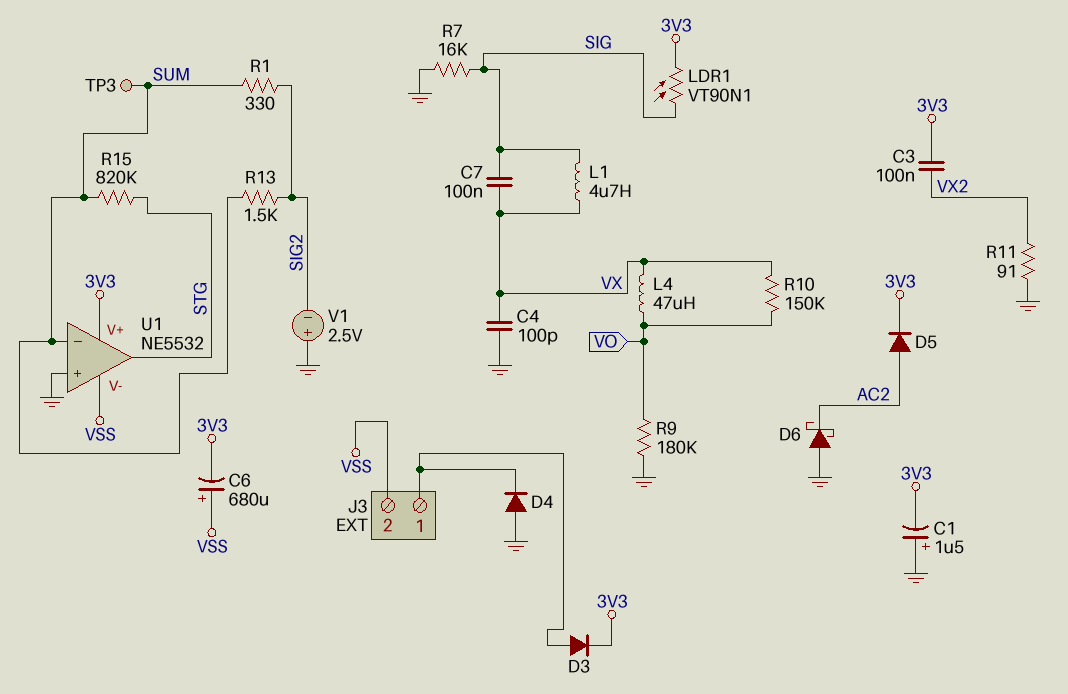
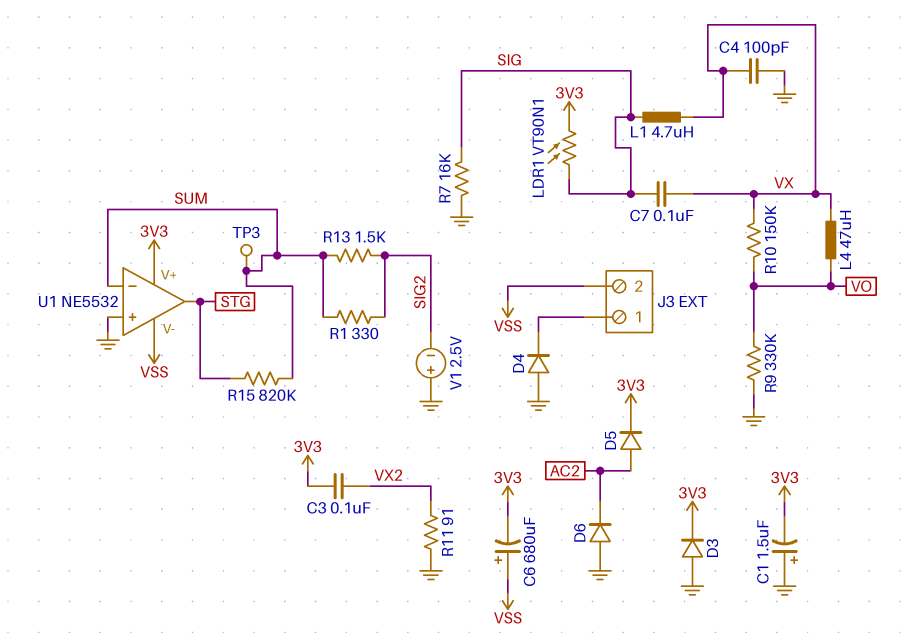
D3: diode (A J3/1, K 3V3) -> diode (A GND, K 3V3)
D6: schottky (A GND, K AC2) -> diode (A GND, K AC2)
R9: 180k (GND, VO) -> 330k (GND, VO)

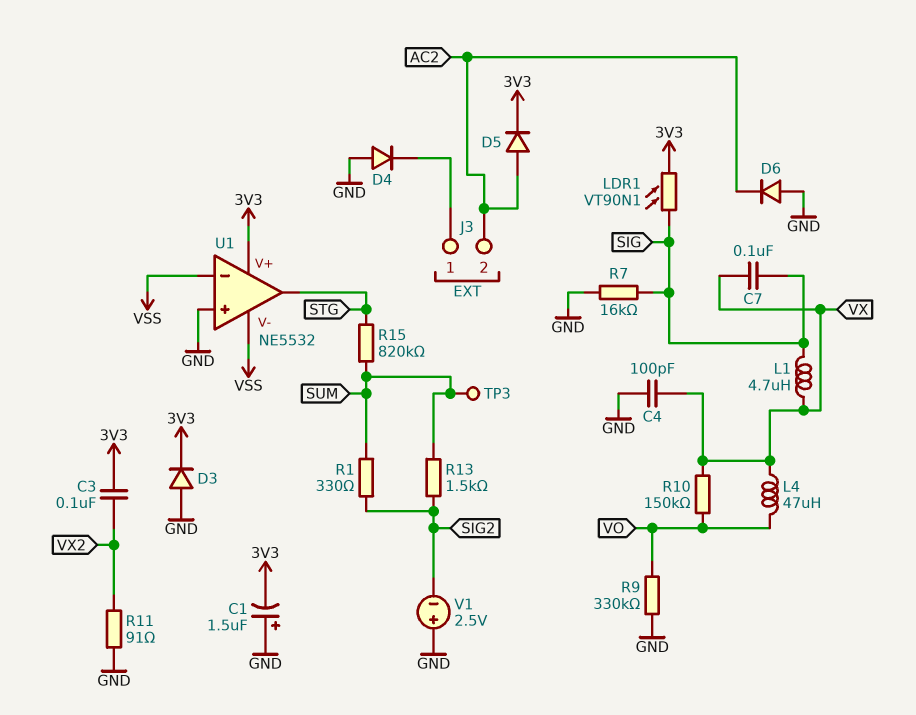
C6: 680uF (plus VSS, minus 3V3) -> none
J3 pin 2: VSS -> AC2
U1 pin in-: SUM -> VSS

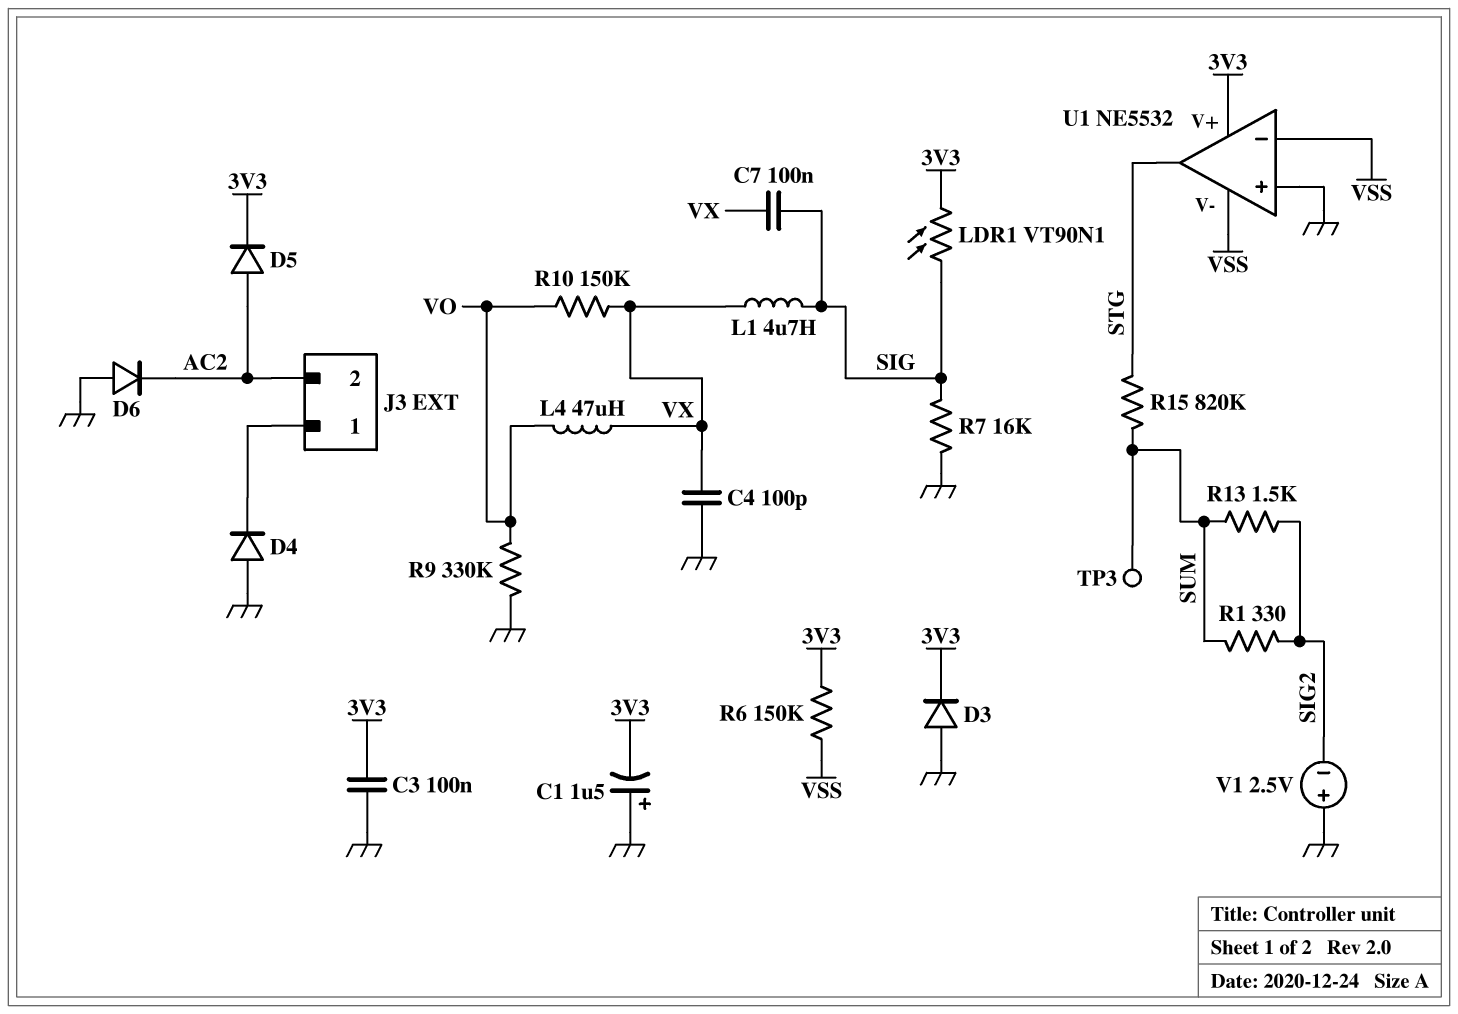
C3: 100nF (3V3, VX2) -> 100nF (3V3, GND)
R6: none -> 150k (3V3, VSS)
R11: 91 (GND, VX2) -> none

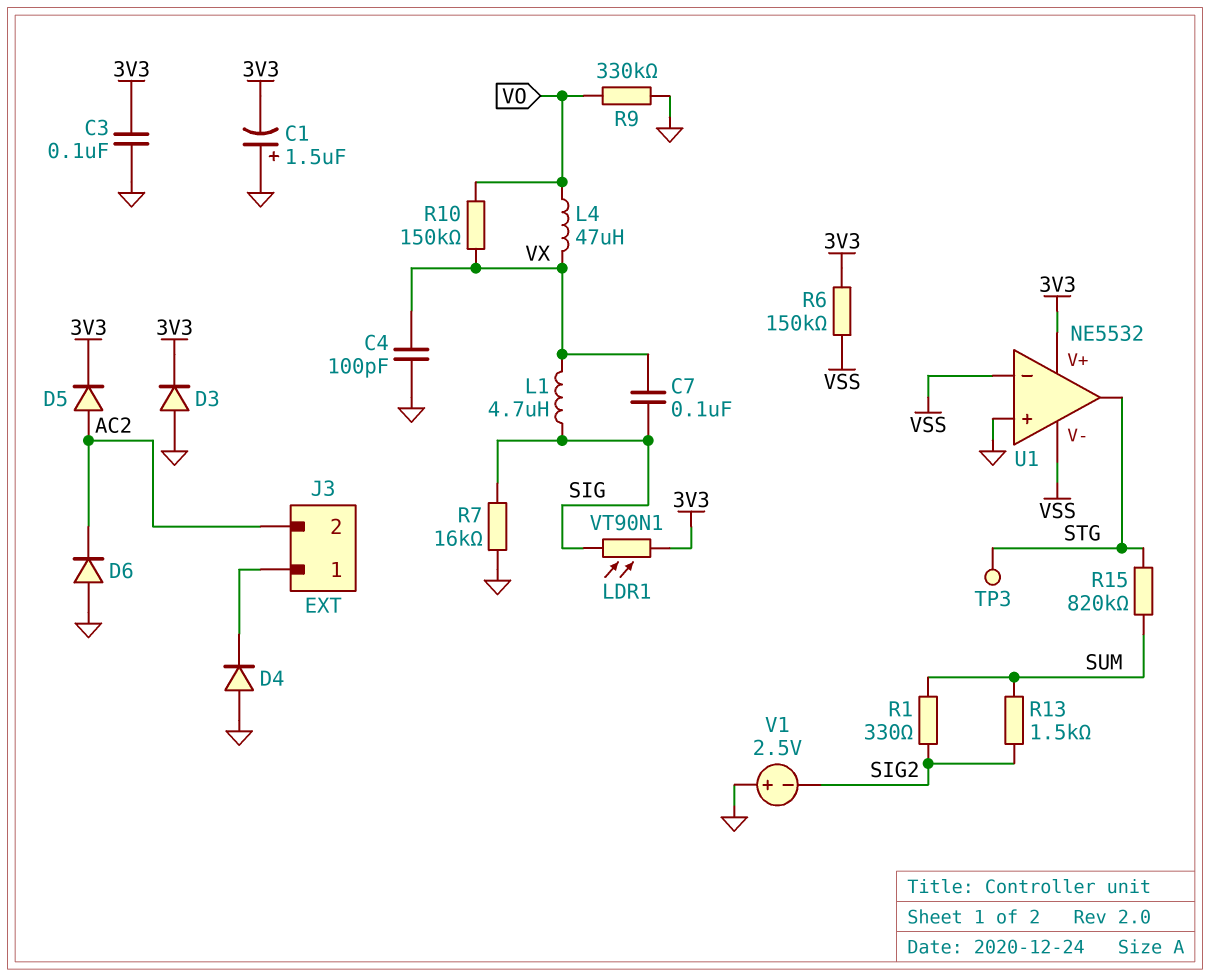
TP3: test point (SUM) -> test point (STG)

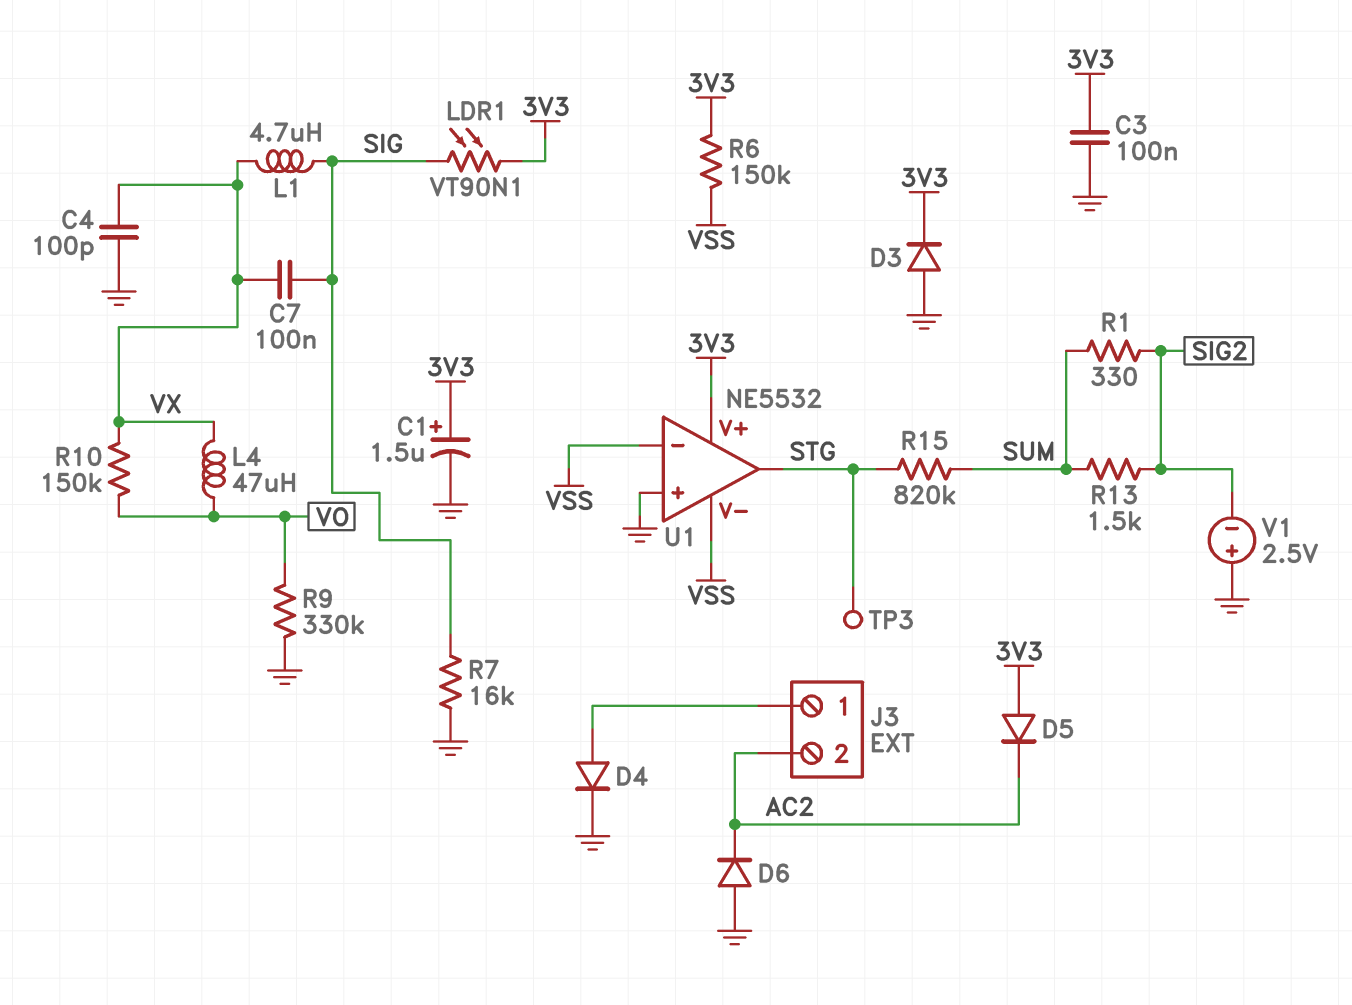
C1: 1.5uF (plus GND, minus 3V3) -> 1.5uF (plus 3V3, minus GND)
D4: diode (A GND, K J3/1) -> diode (A J3/1, K GND)
D5: diode (A AC2, K 3V3) -> diode (A 3V3, K AC2)

